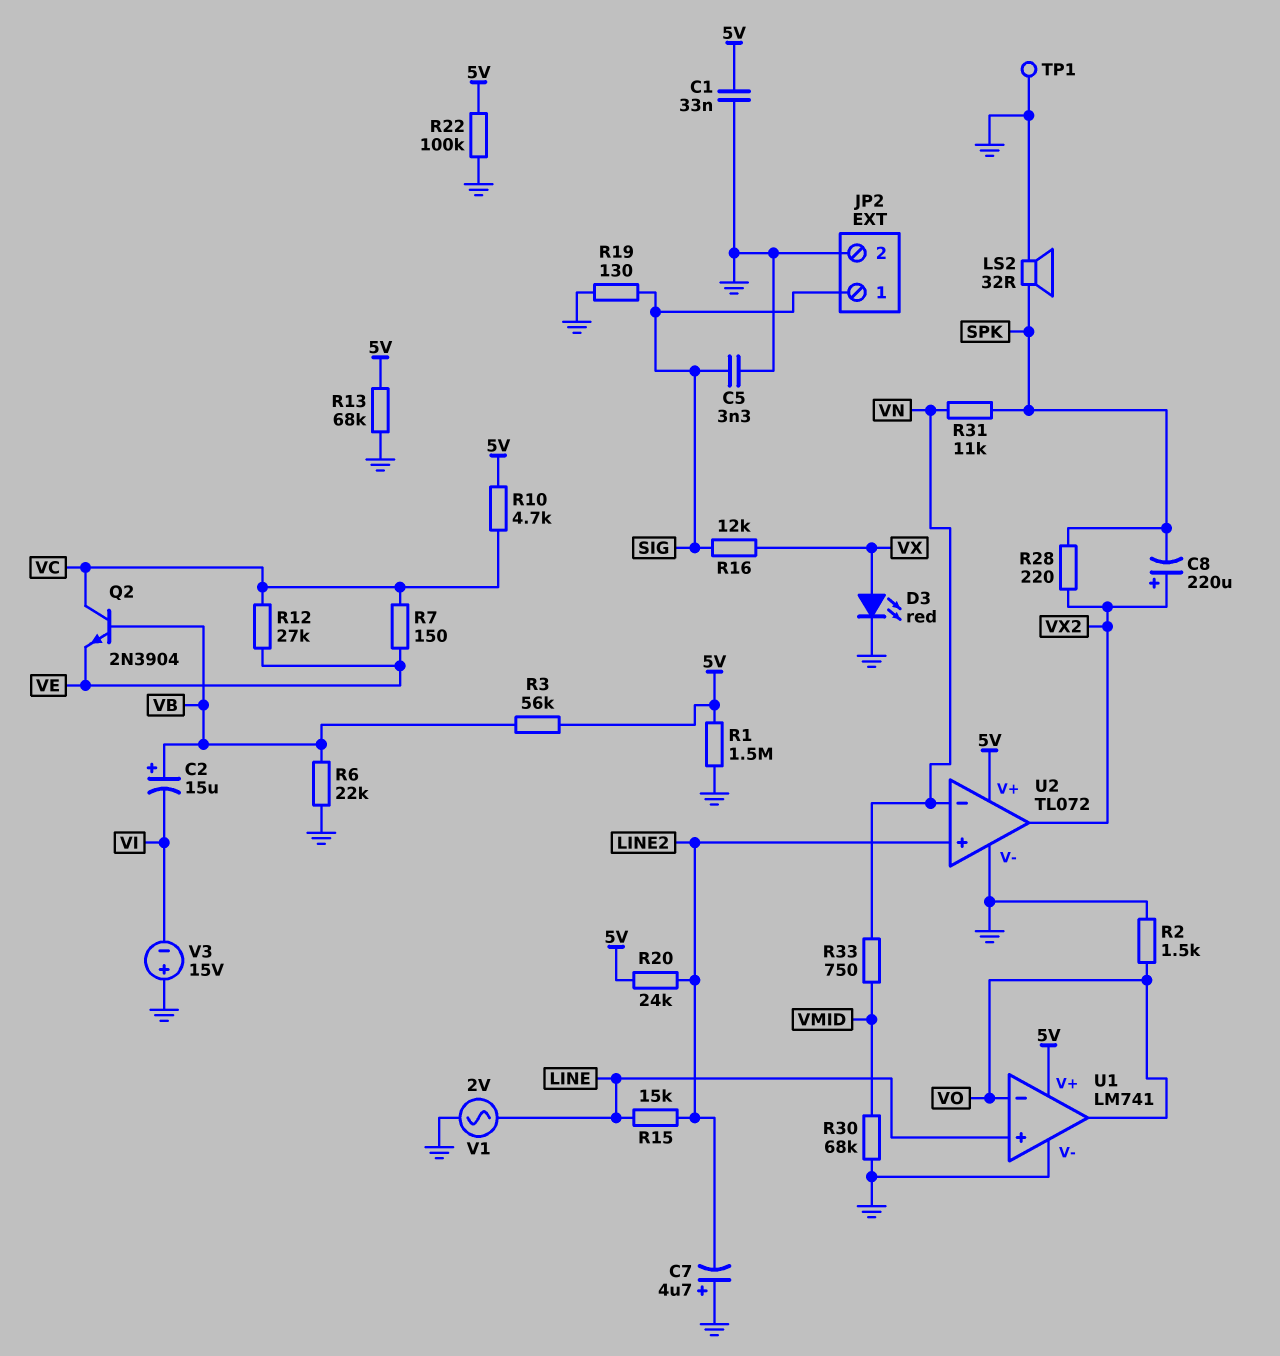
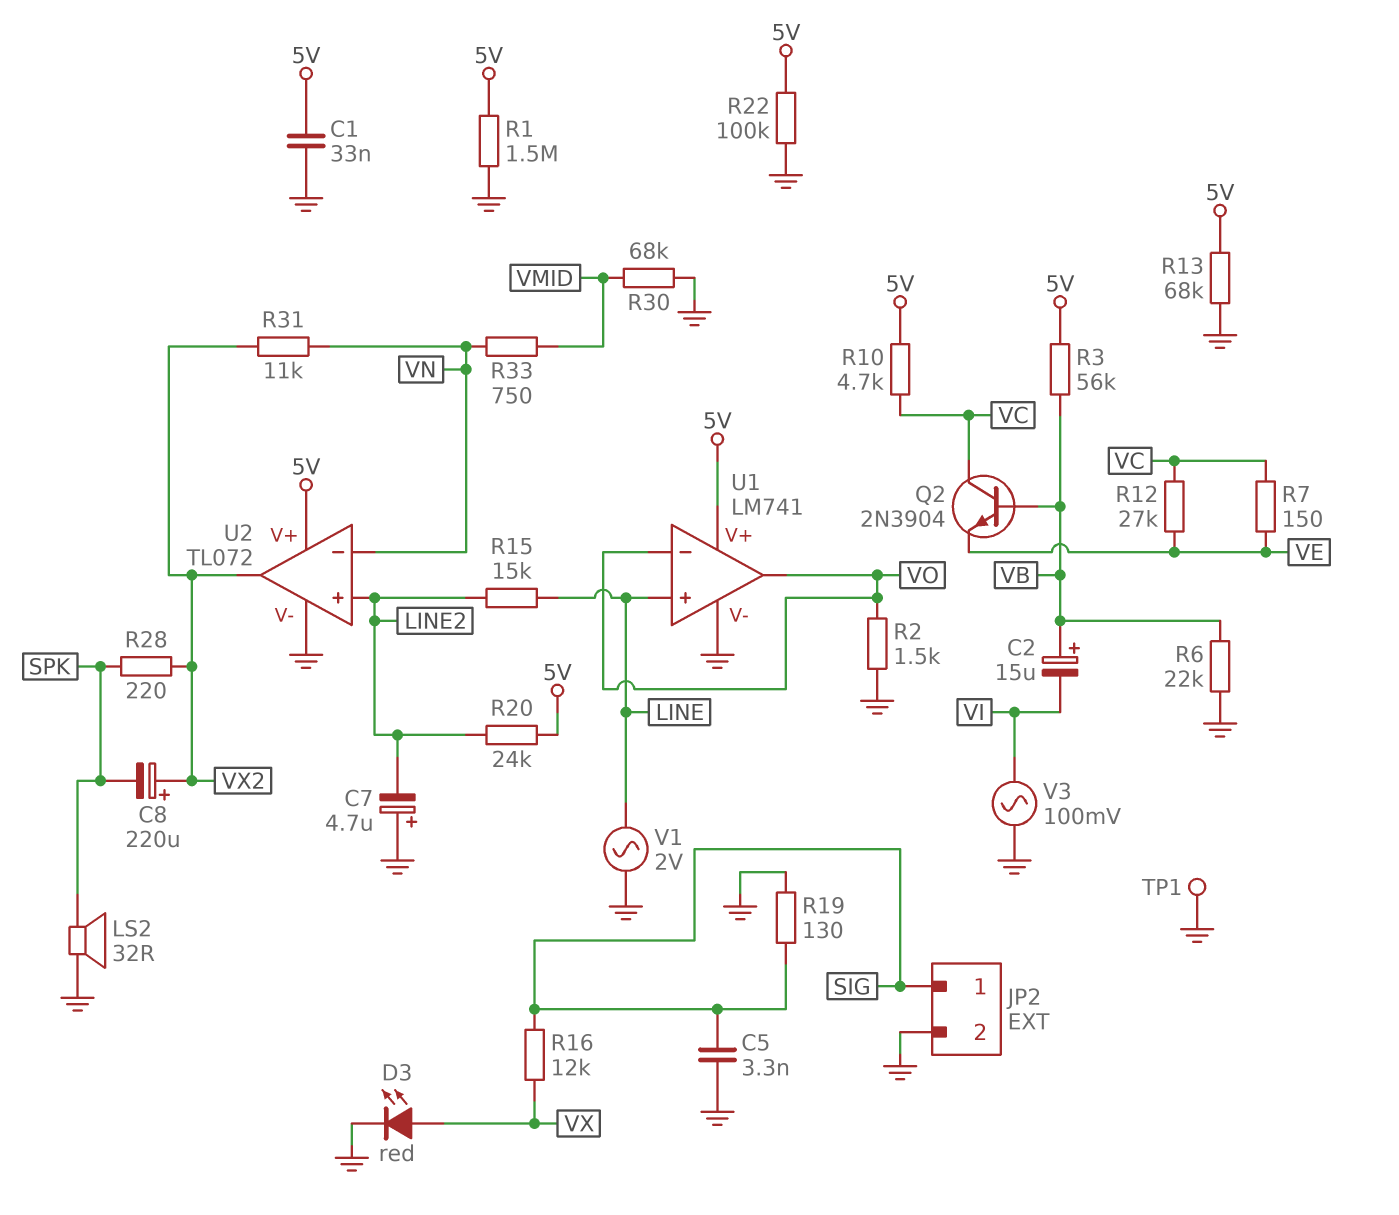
R31: 11k (SPK, VN) -> 11k (VN, VX2)
V3: 15V (plus GND, minus VI) -> AC 100mV (GND, VI)

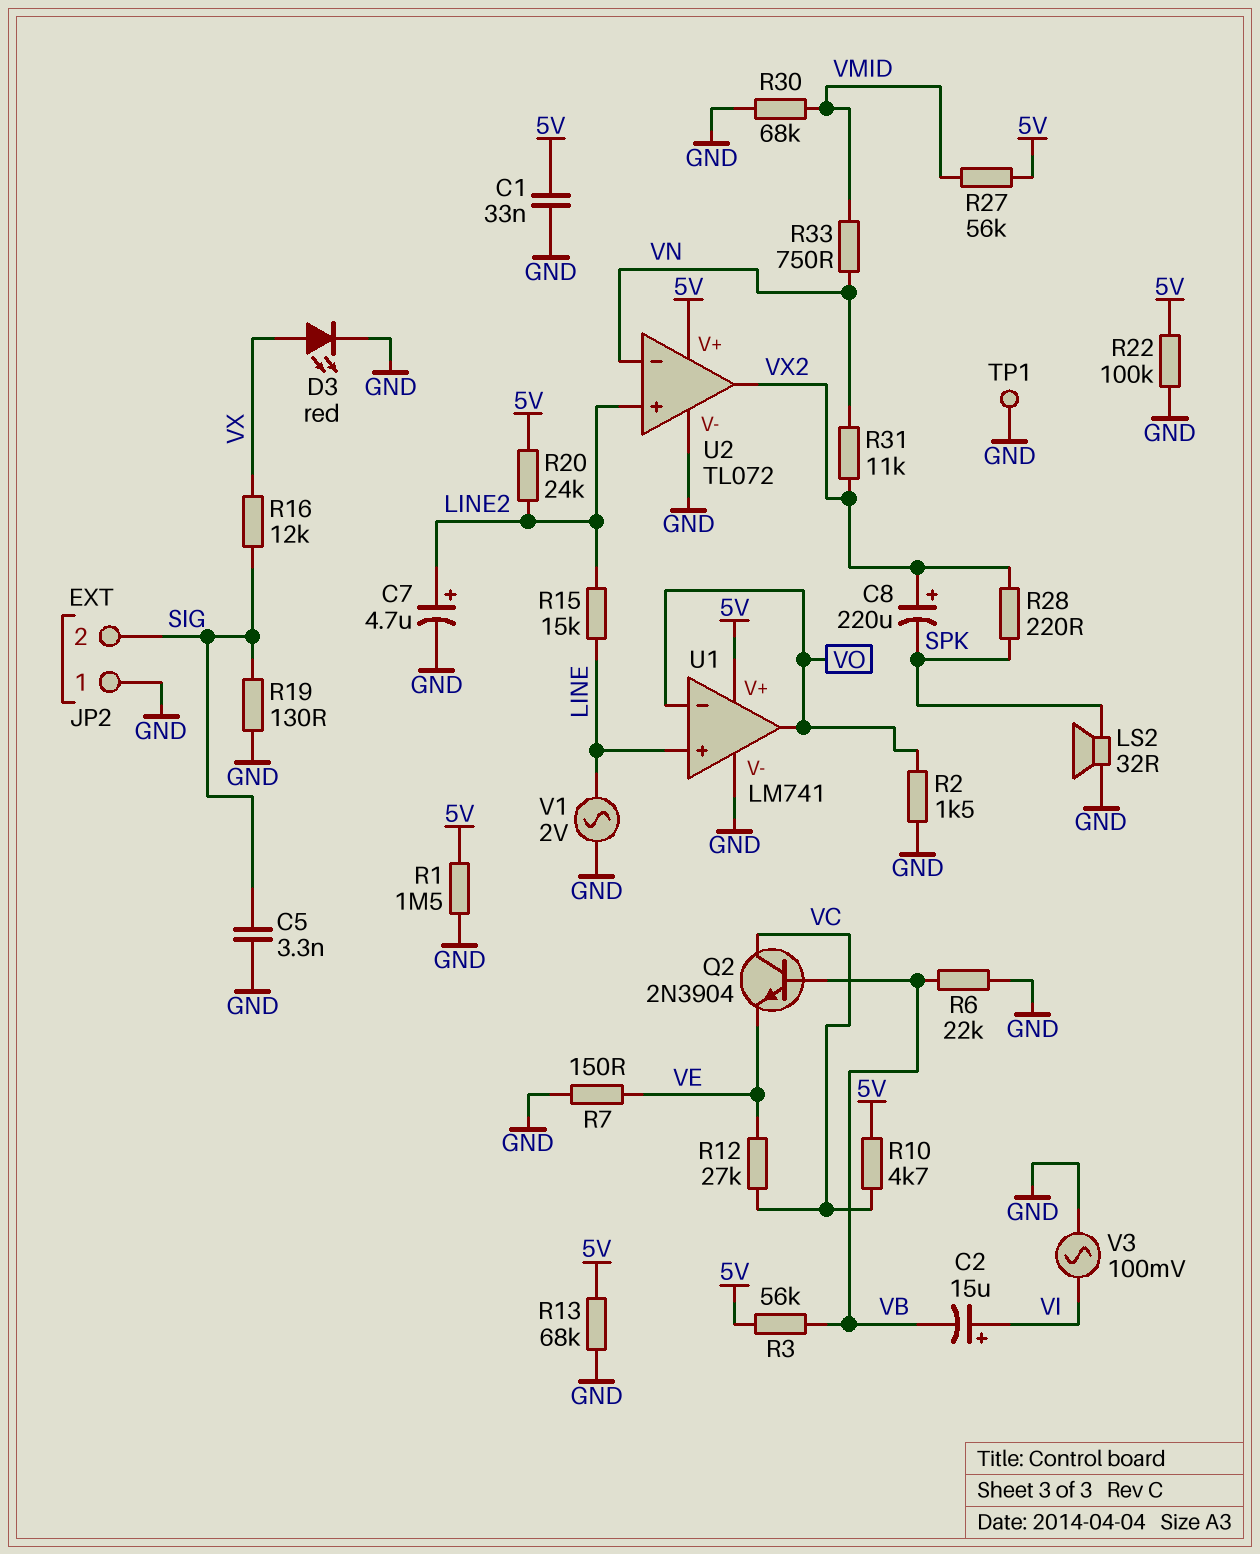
C2: 15uF (plus VB, minus VI) -> 15uF (plus VI, minus VB)
C7: 4.7uF (plus GND, minus LINE2) -> 4.7uF (plus LINE2, minus GND)
JP2 pin 1: SIG -> GND
JP2 pin 2: GND -> SIG
R7: 150 (VC, VE) -> 150 (GND, VE)
R27: none -> 56k (5V, VMID)

